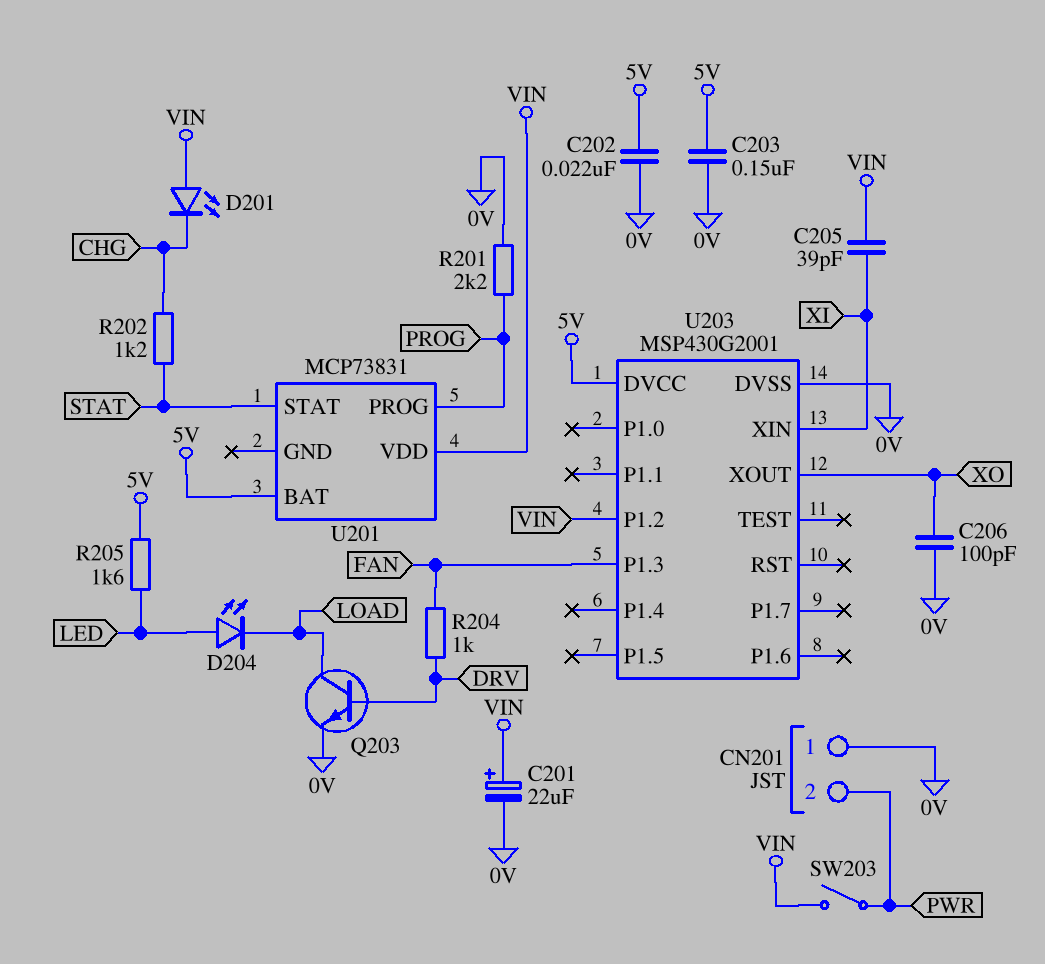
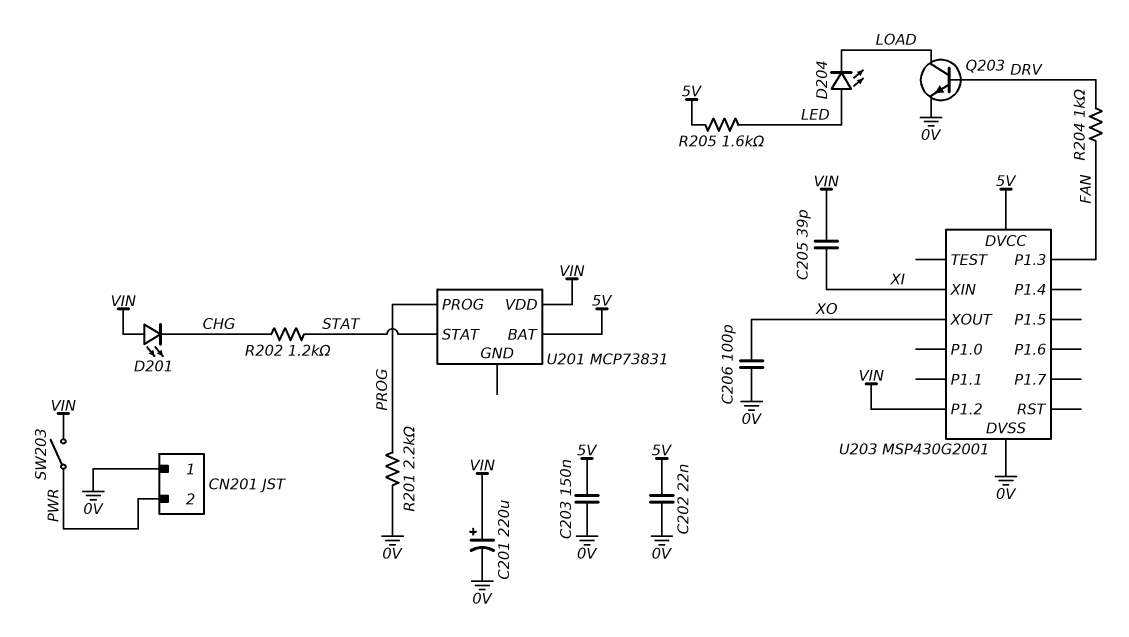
C201: 22uF (plus VIN, minus 0V) -> 220uF (plus VIN, minus 0V)

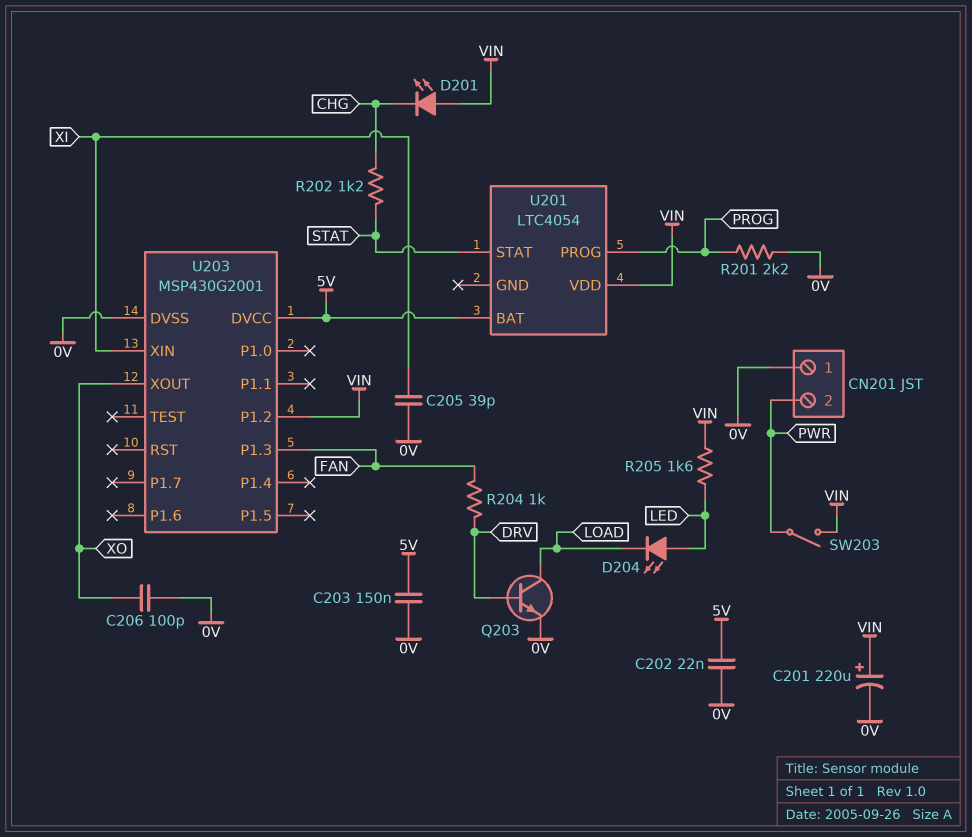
C205: 39pF (VIN, XI) -> 39pF (0V, XI)
R205: 1.6k (5V, LED) -> 1.6k (LED, VIN)
U201: MCP73831 -> LTC4054

